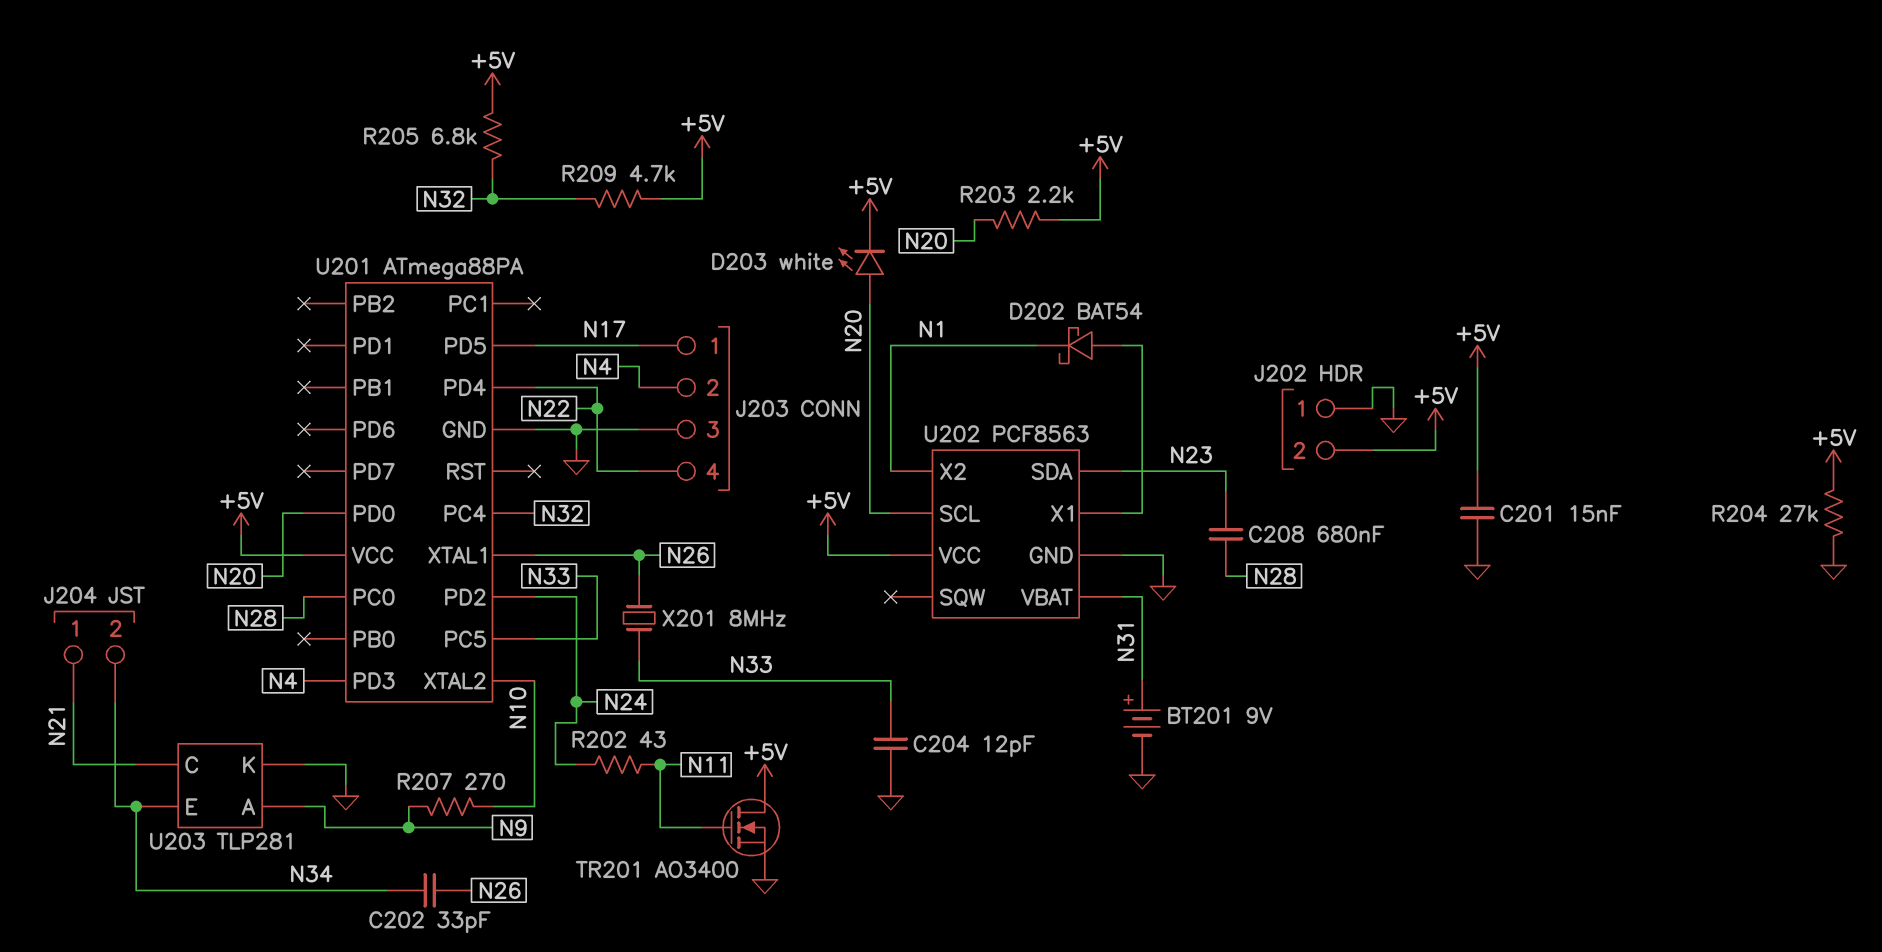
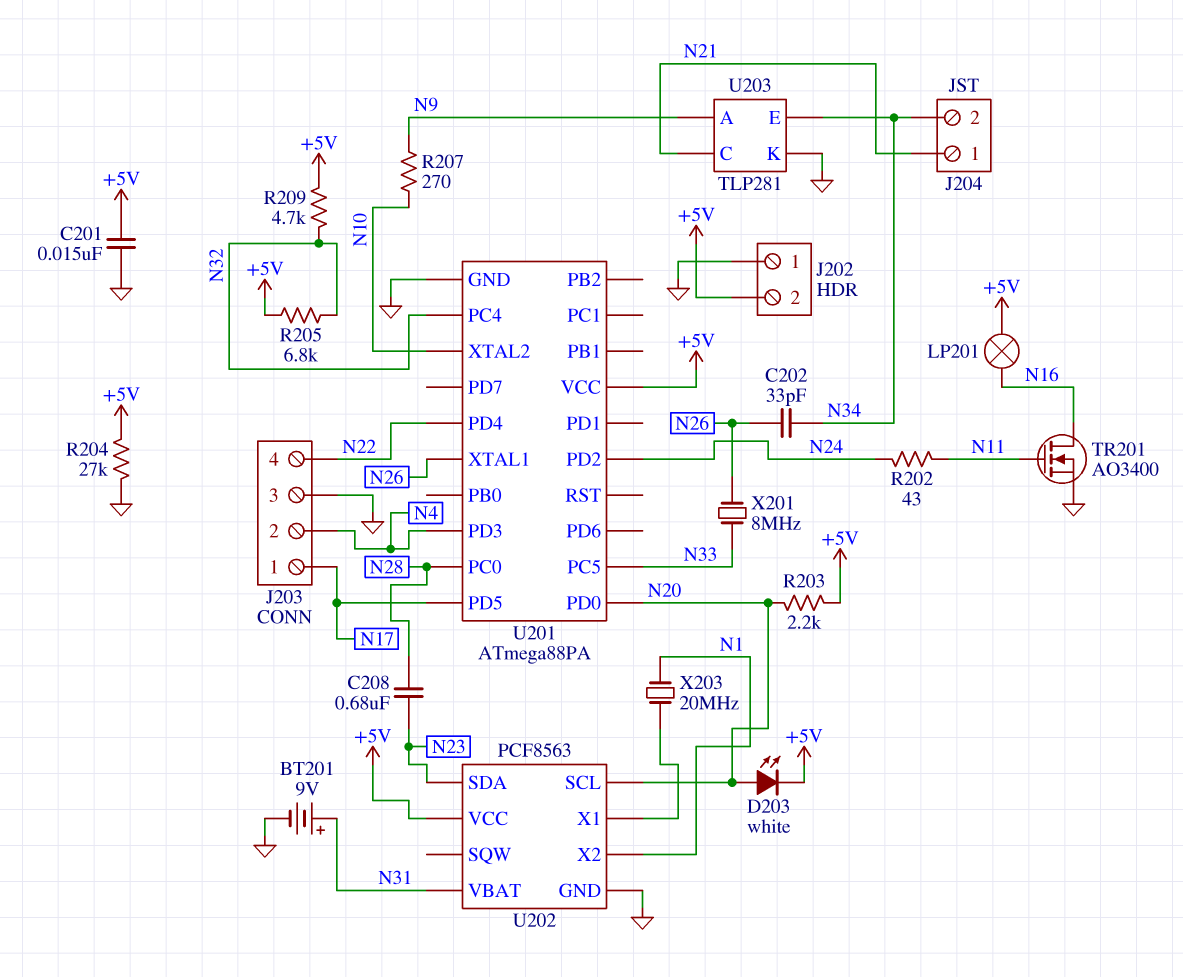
C204: 12pF (GND, N33) -> none
D202: schottky BAT54 (A U202/X1, K N1) -> none
LP201: none -> lamp (+5V, N16)
TR201: NMOS AO3400 (G N11, D +5V, S GND) -> NMOS AO3400 (G N11, D N16, S GND)
X203: none -> 20MHz (N1, U202/X1)

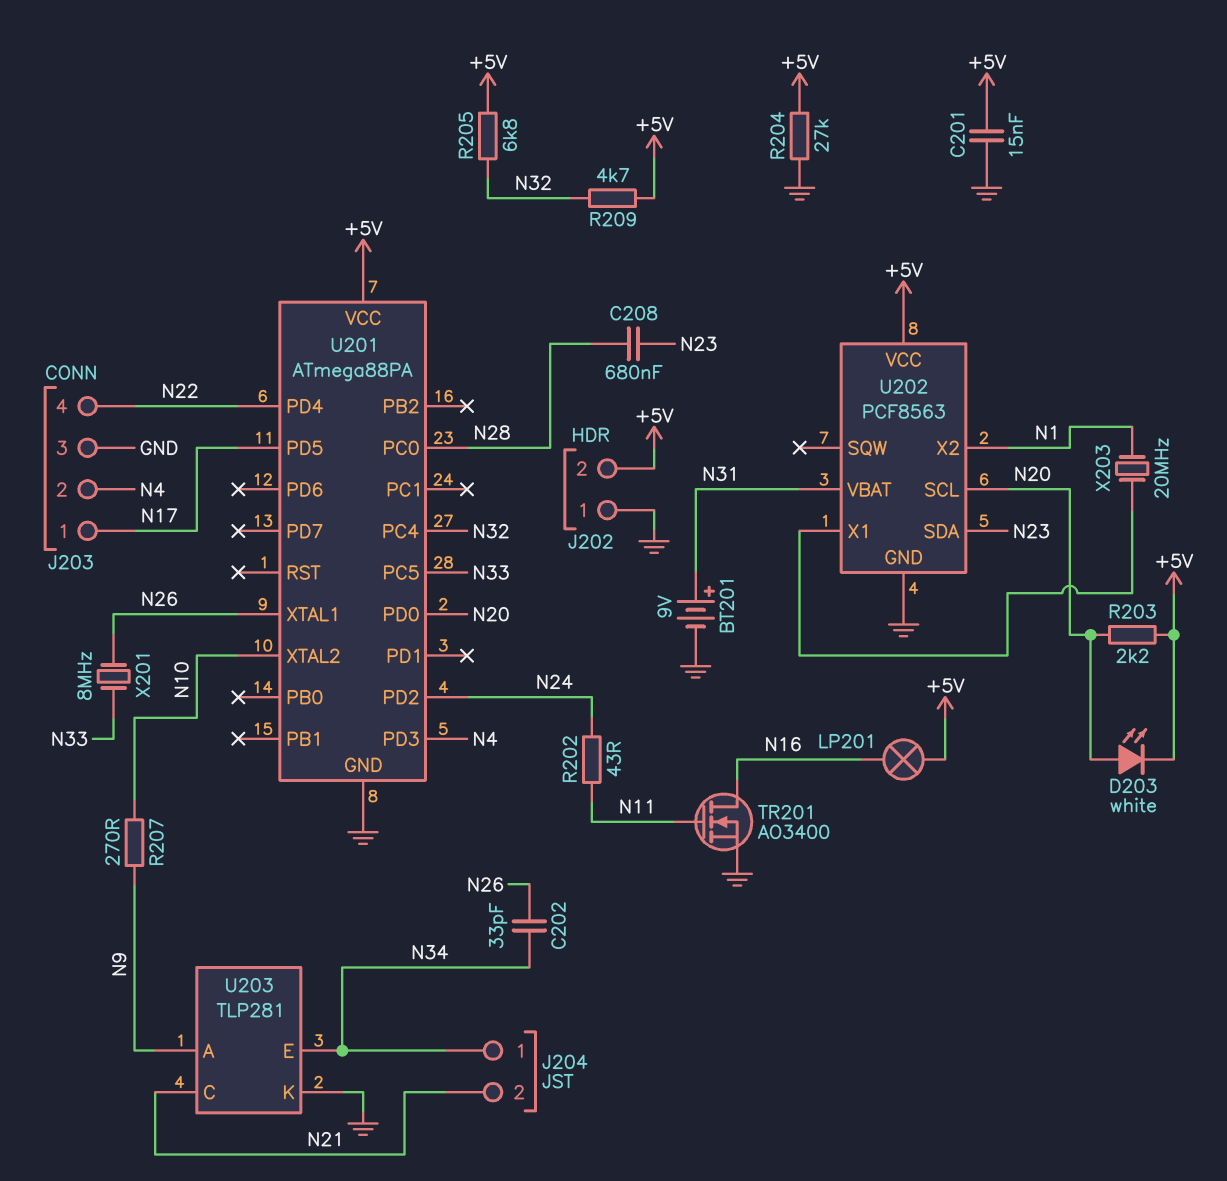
J204 pin 1: N21 -> N34
J204 pin 2: N34 -> N21

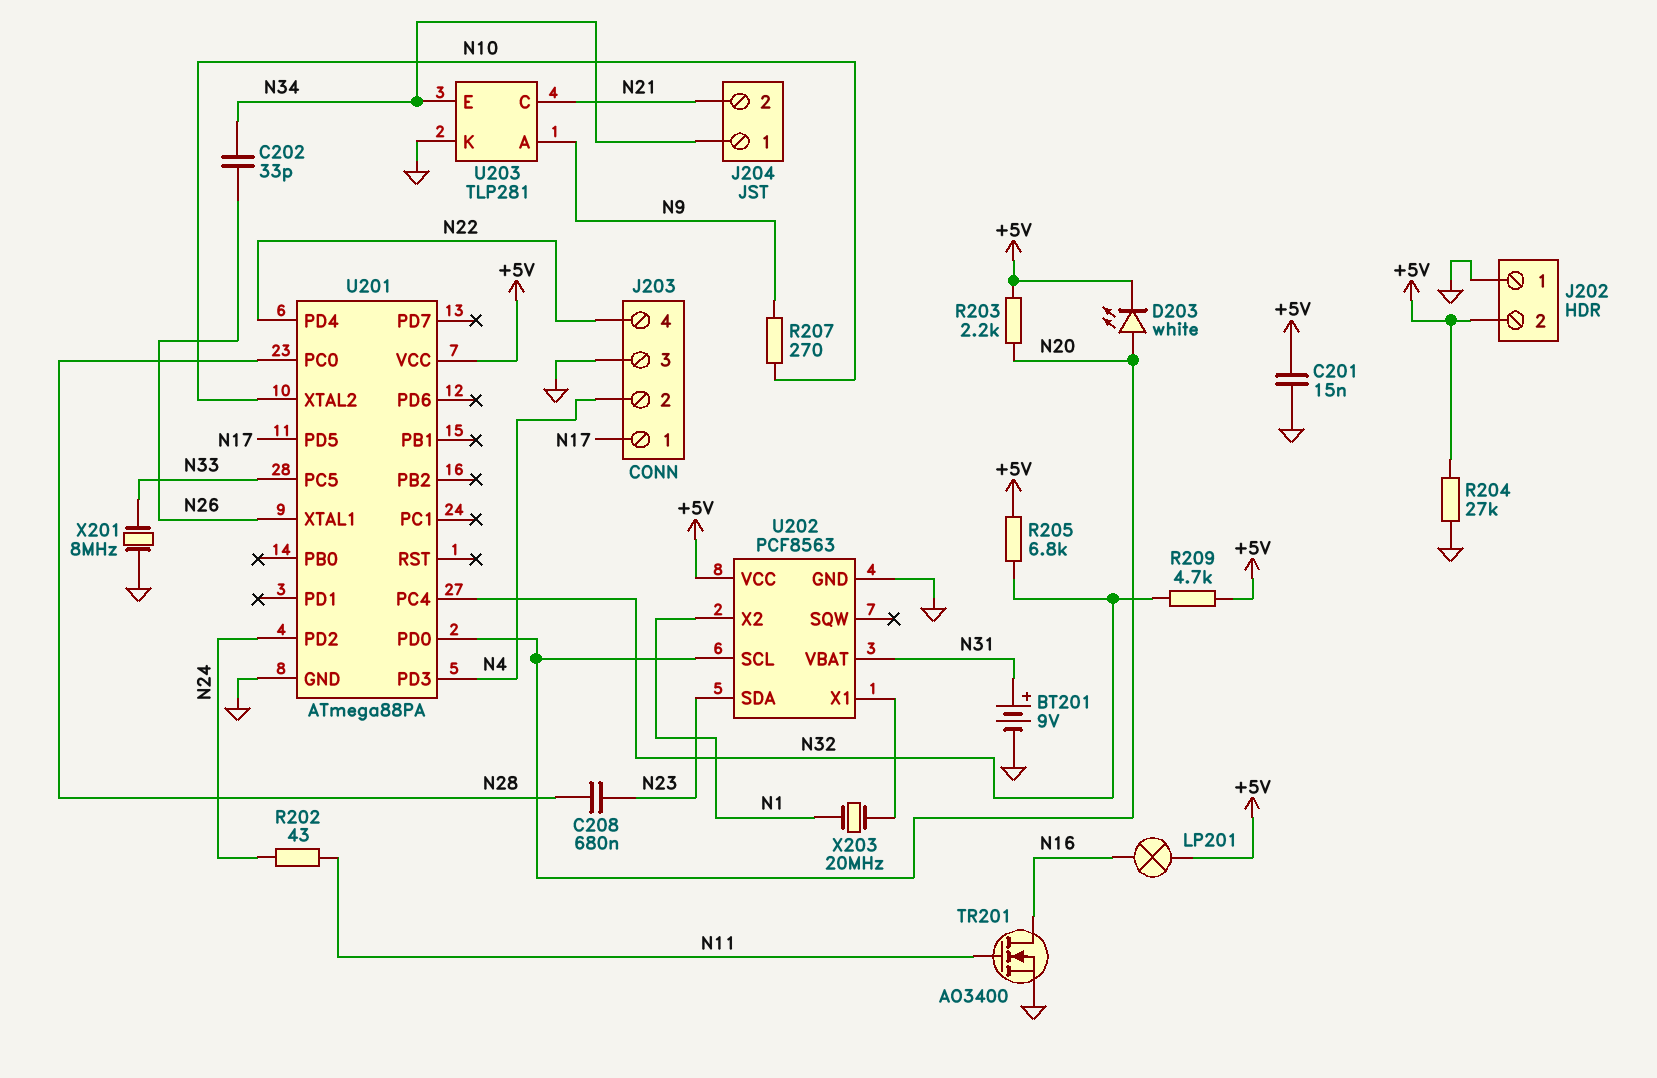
X201: 8MHz (N26, N33) -> 8MHz (GND, N33)

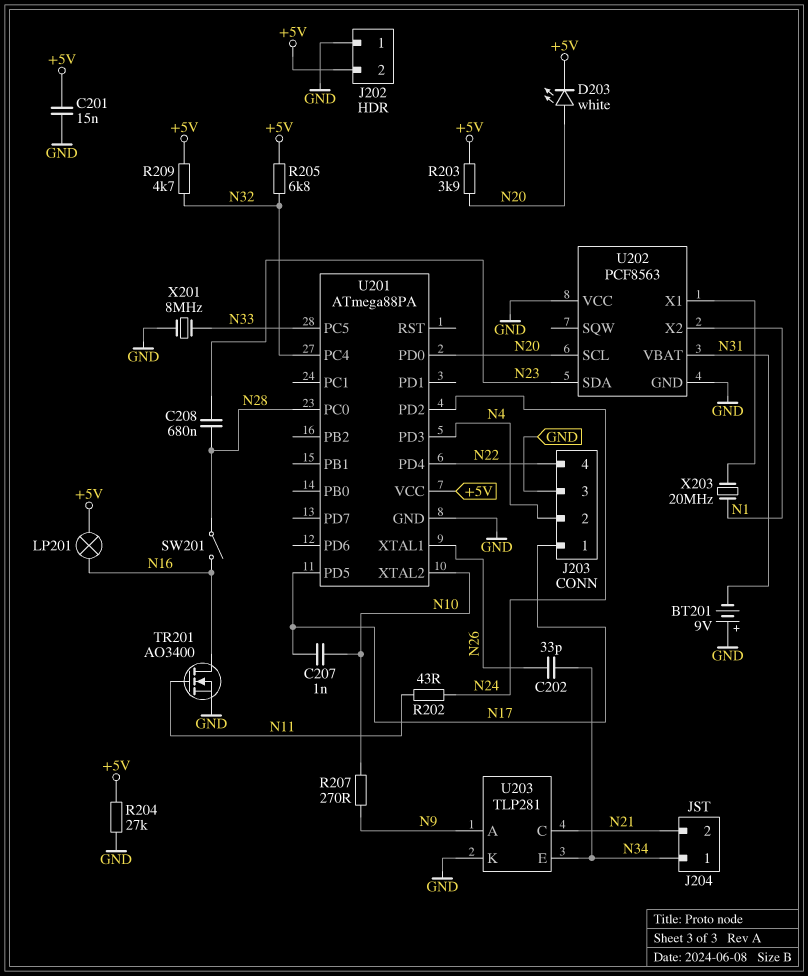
BT201: 9V (plus N31, minus GND) -> 9V (plus GND, minus N31)
C207: none -> 1nF (N10, N17)
R203: 2.2k (+5V, N20) -> 3.9k (+5V, N20)
SW201: none -> switch (N16, N28)
U202 pin VCC: +5V -> GND

